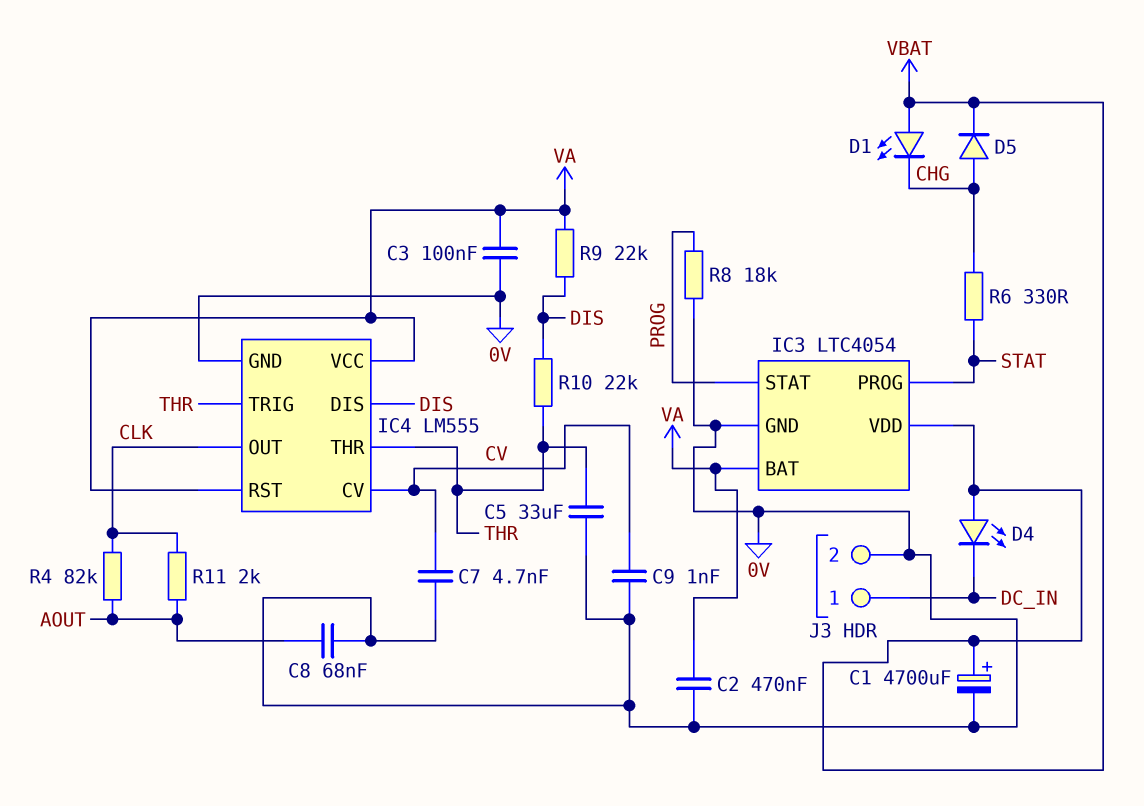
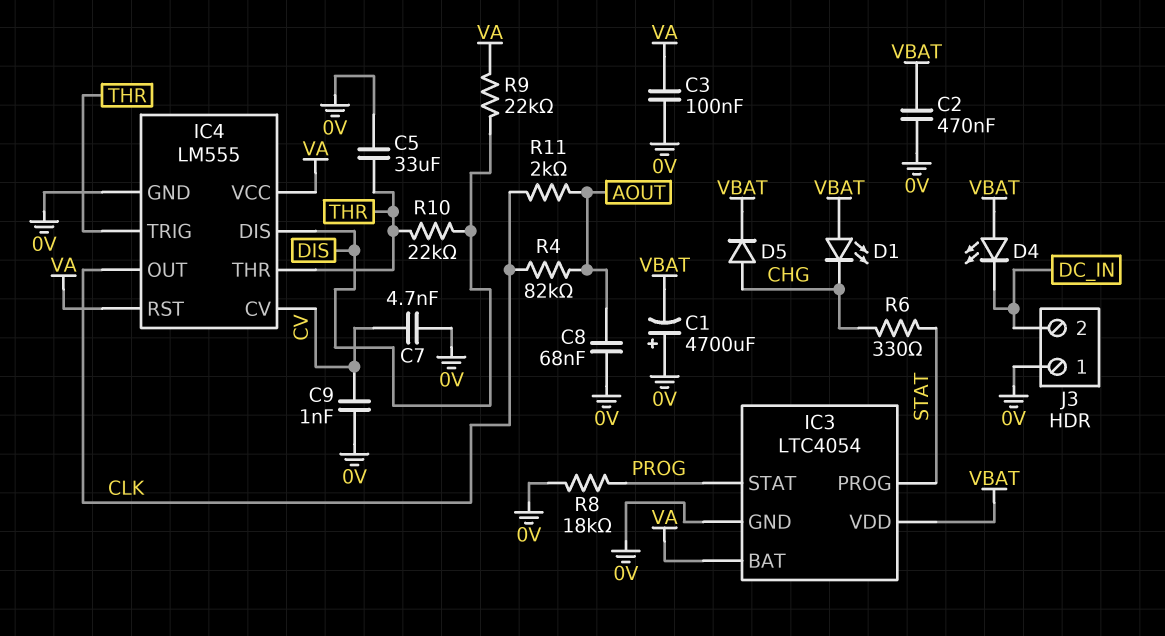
C1: 4700uF (plus VBAT, minus 0V) -> 4700uF (plus 0V, minus VBAT)
C2: 470nF (0V, VA) -> 470nF (0V, VBAT)
J3 pin 1: DC_IN -> 0V
J3 pin 2: 0V -> DC_IN

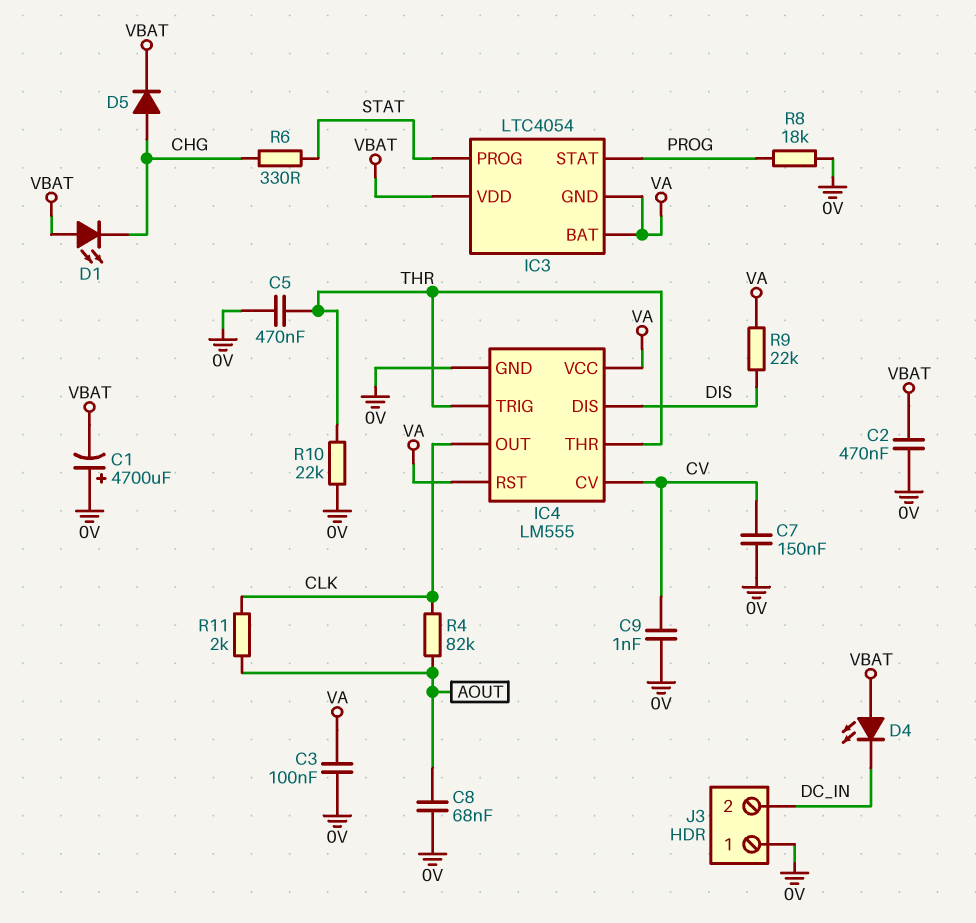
C5: 33uF (0V, THR) -> 470nF (0V, THR)
C7: 4.7nF (0V, CV) -> 150nF (0V, CV)
IC3 pin GND: 0V -> VA
R10: 22k (DIS, THR) -> 22k (0V, THR)

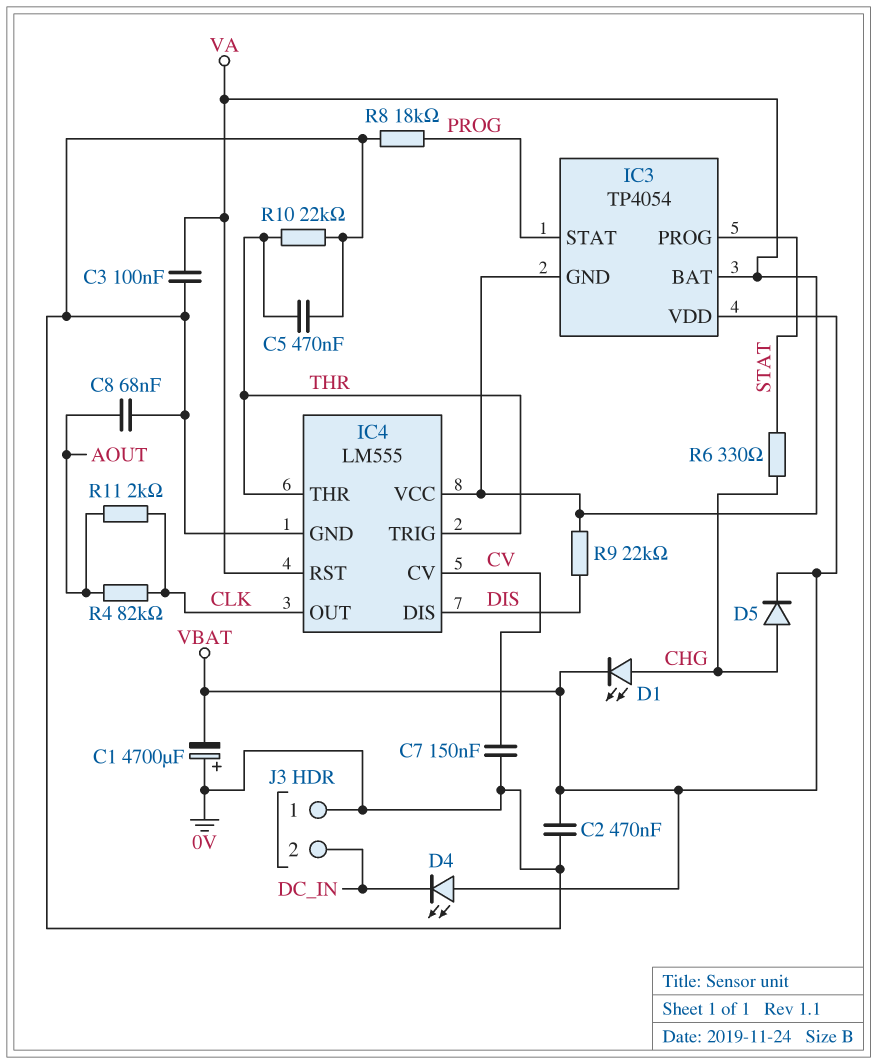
C9: 1nF (0V, CV) -> none
D1: LED (A VBAT, K CHG) -> LED (A CHG, K VBAT)
IC3: LTC4054 -> TP4054

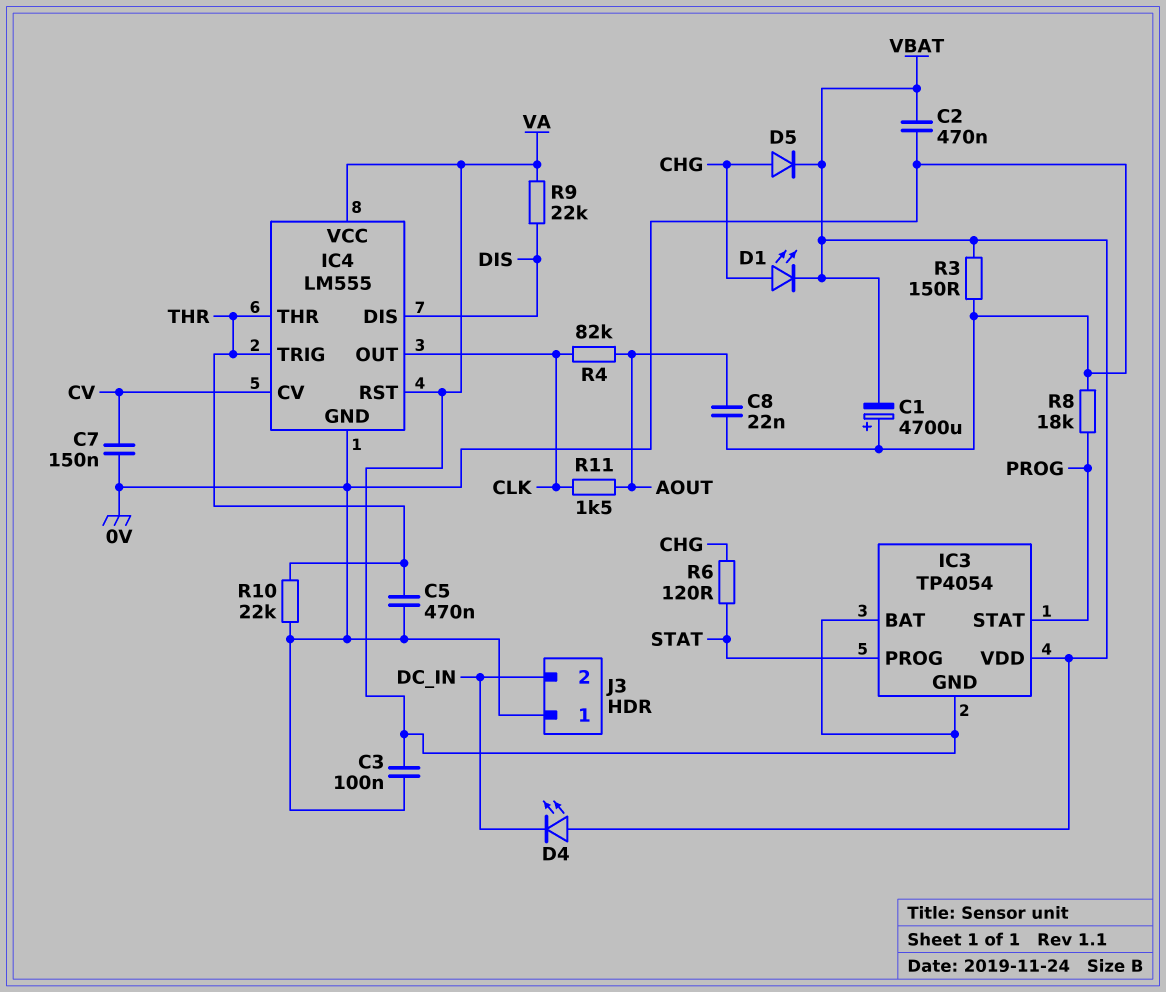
C8: 68nF (0V, AOUT) -> 22nF (0V, AOUT)
R3: none -> 150 (0V, VBAT)
R6: 330 (CHG, STAT) -> 120 (CHG, STAT)
R11: 2k (AOUT, CLK) -> 1.5k (AOUT, CLK)

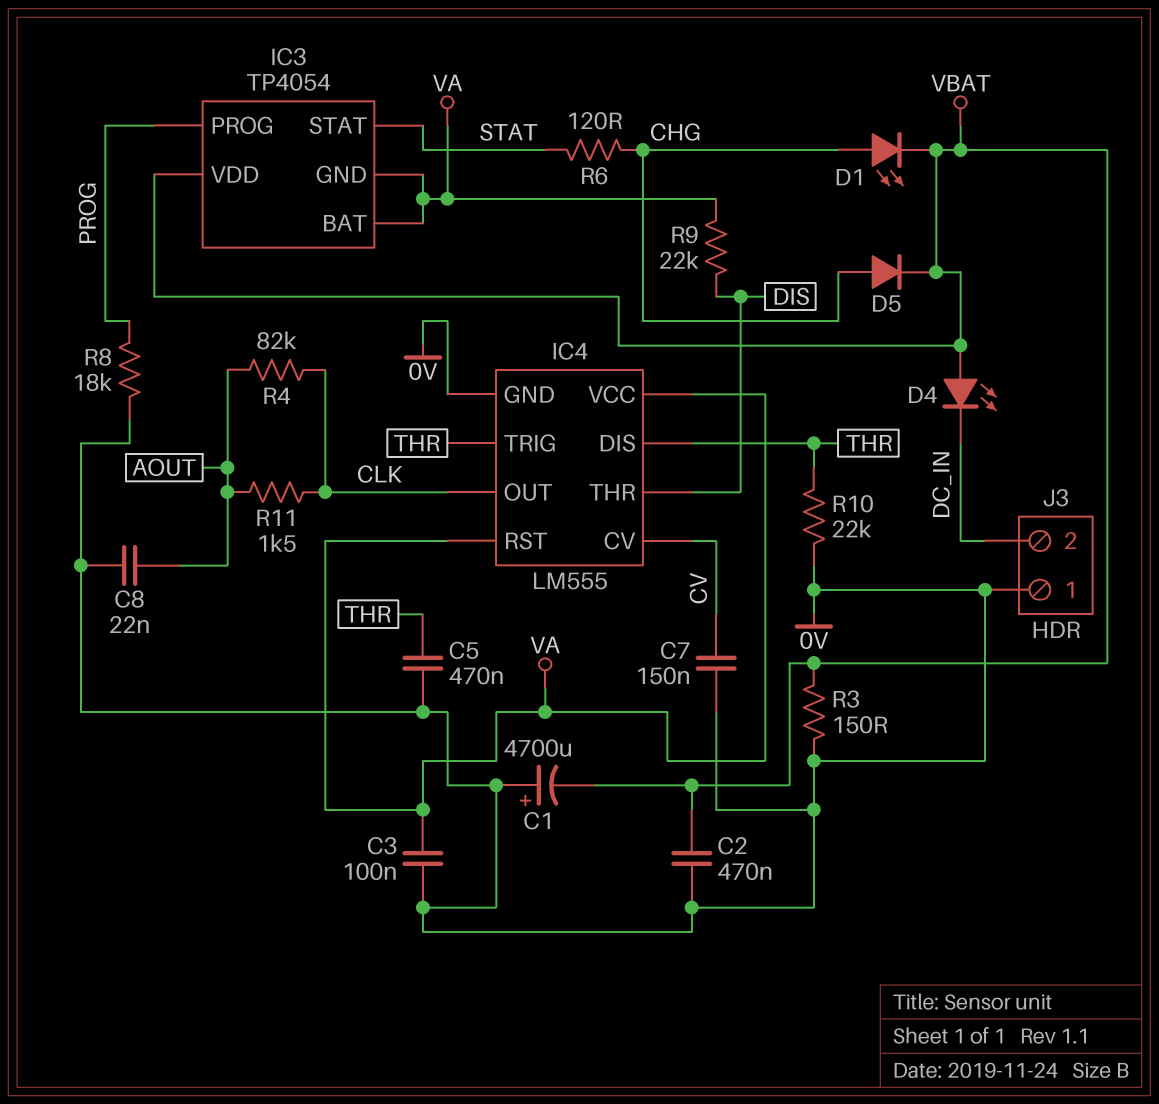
IC3 pin PROG: STAT -> PROG
IC3 pin STAT: PROG -> STAT
IC4 pin DIS: DIS -> THR
IC4 pin THR: THR -> DIS

